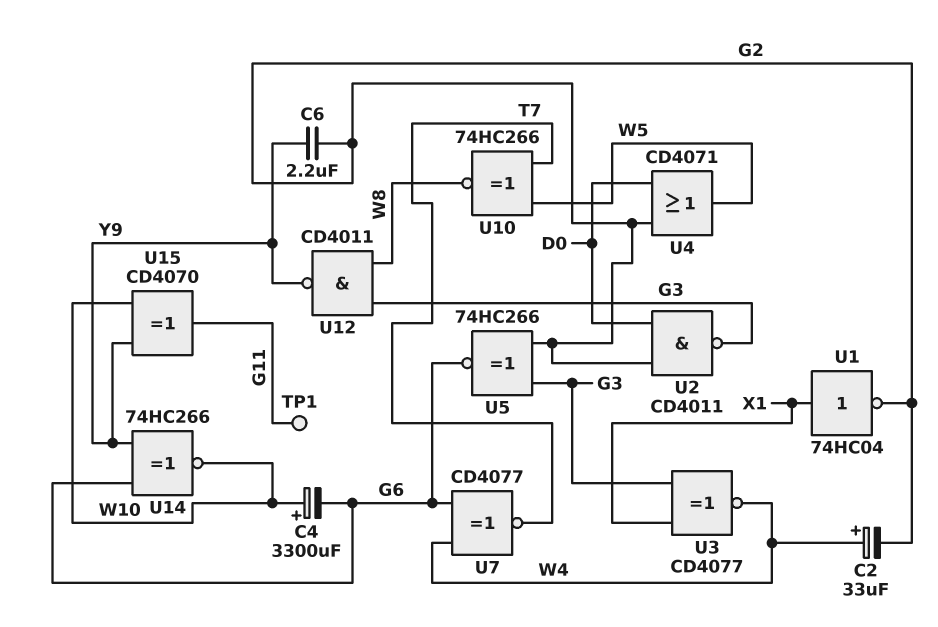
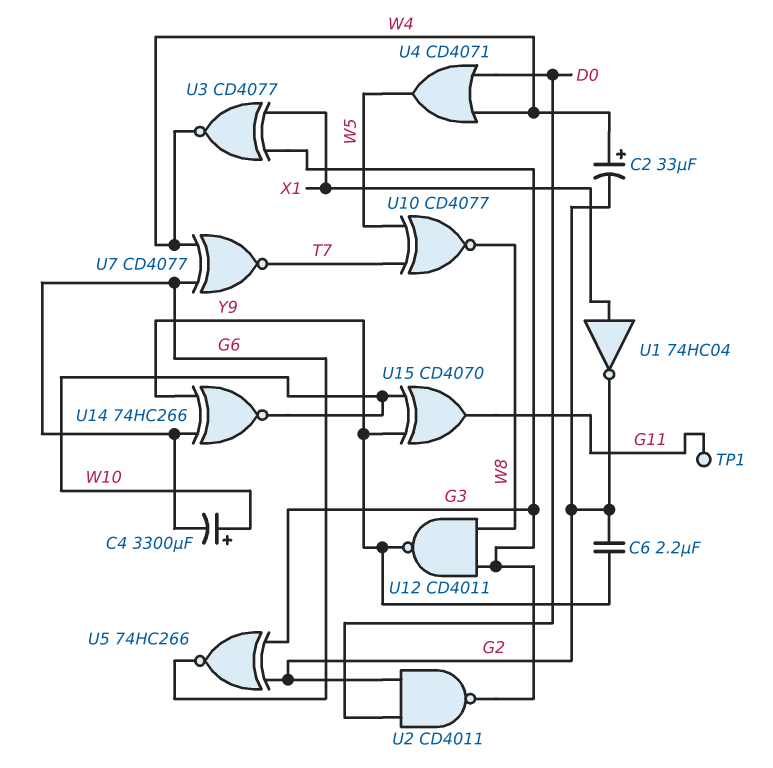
U4: OR CD4071 (in D0, in G2, out W5) -> OR CD4071 (in D0, in W4, out W5)
U10: XNOR 74HC266 (in T7, in W5, out W8) -> XNOR CD4077 (in T7, in W5, out W8)

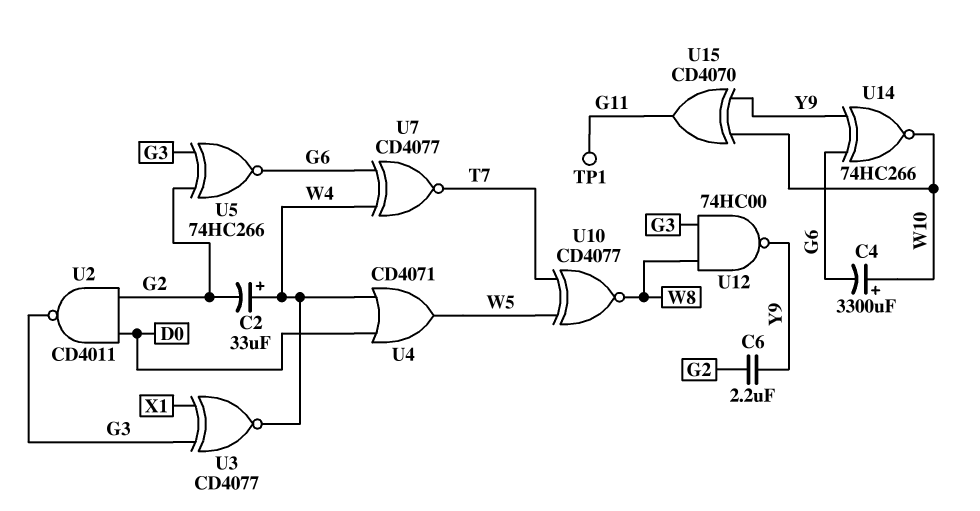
U1: NOT 74HC04 (in X1, out G2) -> none
U12: NAND CD4011 (in G3, in W8, out Y9) -> NAND 74HC00 (in G3, in W8, out Y9)

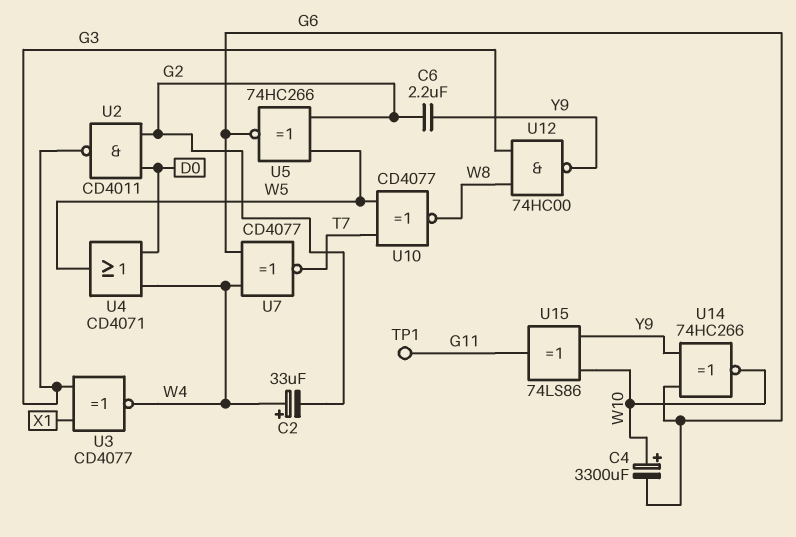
U5: XNOR 74HC266 (in G2, in G3, out G6) -> XNOR 74HC266 (in G2, in W5, out G6)
U15: XOR CD4070 (in W10, in Y9, out G11) -> XOR 74LS86 (in W10, in Y9, out G11)

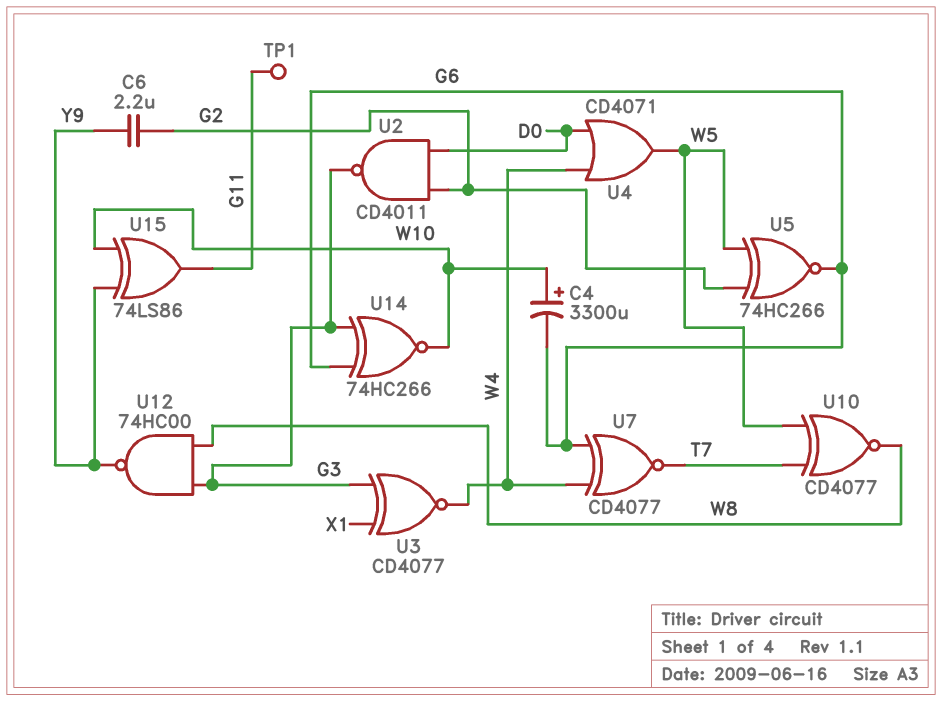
C2: 33uF (plus W4, minus G2) -> none
U14: XNOR 74HC266 (in G6, in Y9, out W10) -> XNOR 74HC266 (in G3, in G6, out W10)

